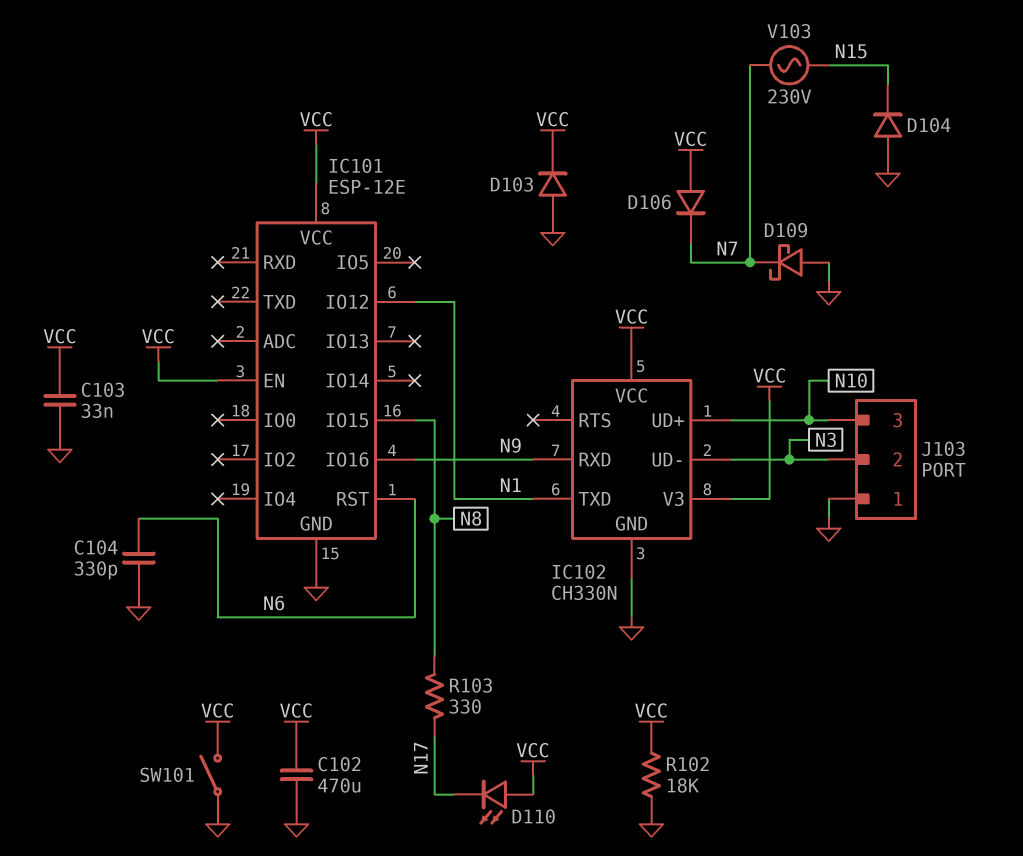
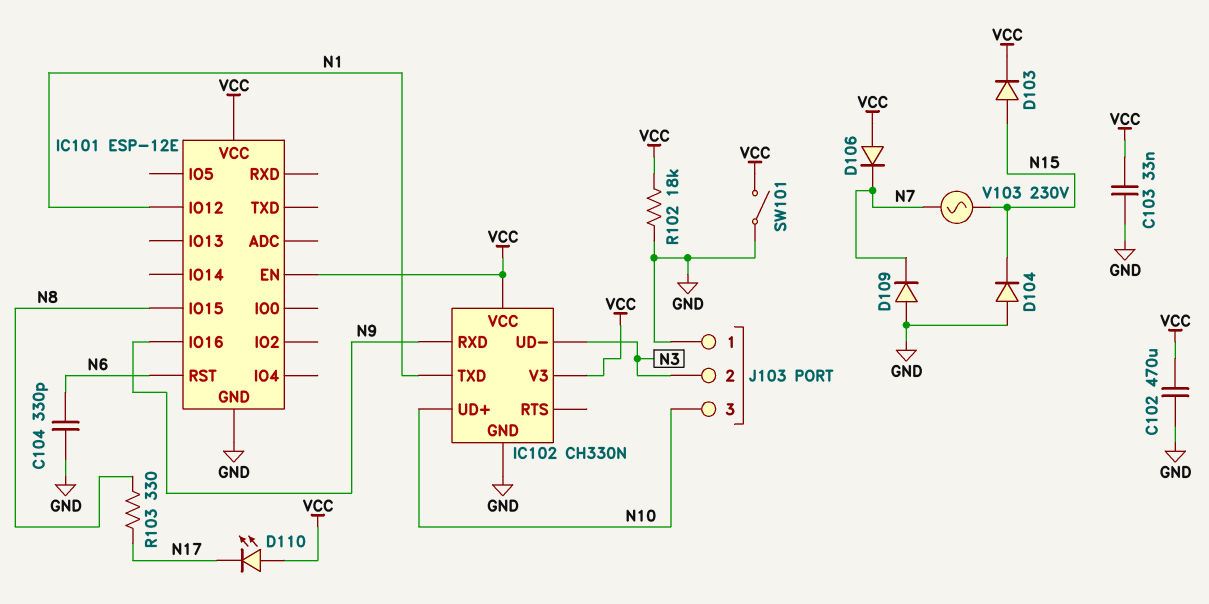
D103: diode (A GND, K VCC) -> diode (A N15, K VCC)
D109: schottky (A GND, K N7) -> diode (A GND, K N7)

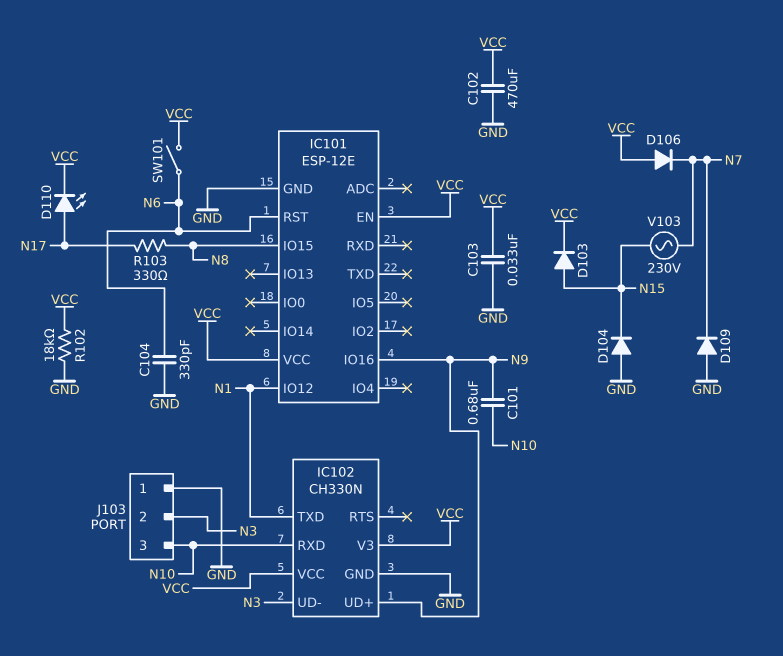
C101: none -> 680nF (N9, N10)
D110: LED (A VCC, K N17) -> LED (A N17, K VCC)
IC102 pin RXD: N9 -> N10
IC102 pin UD+: N10 -> N9
SW101: switch (GND, VCC) -> switch (N6, VCC)

